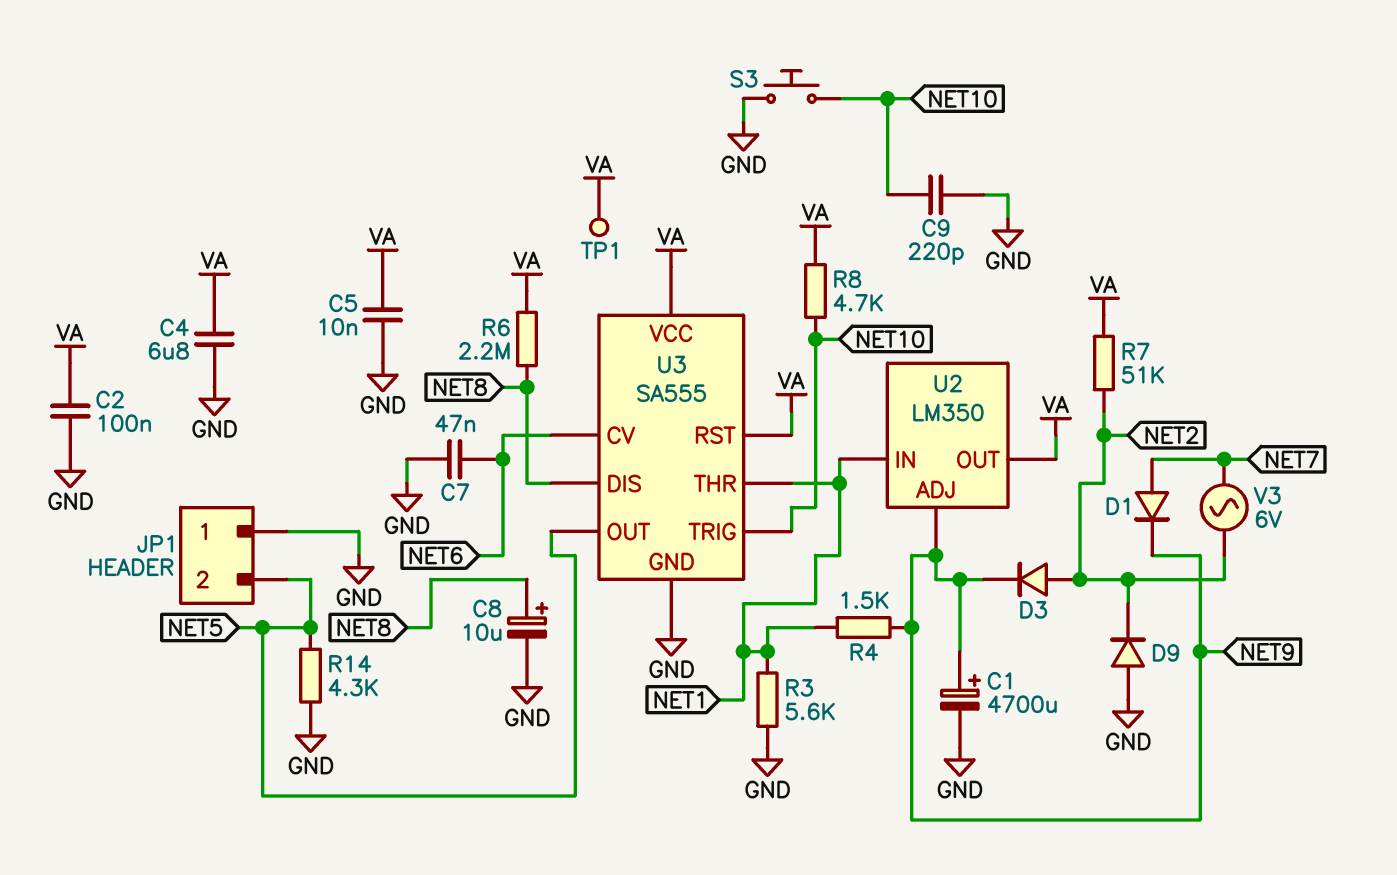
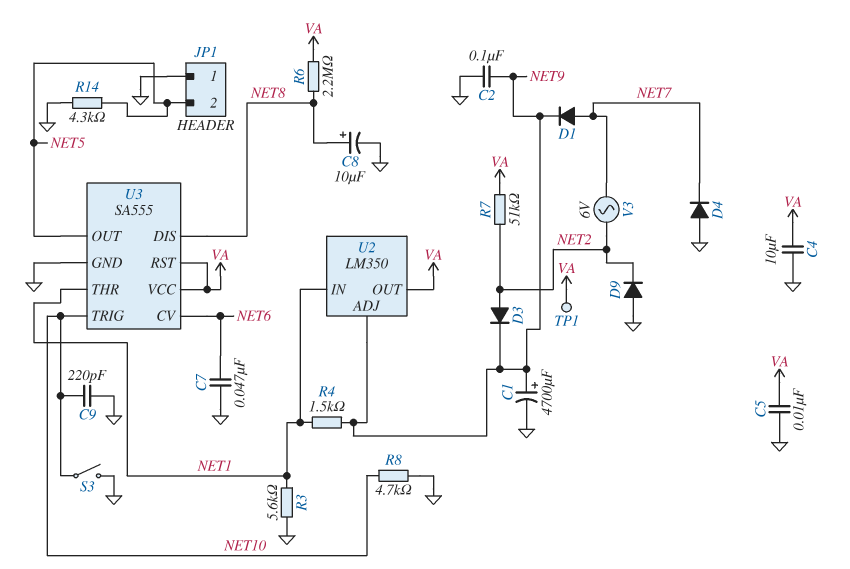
C2: 100nF (GND, VA) -> 100nF (GND, NET9)
C4: 6.8uF (GND, VA) -> 10uF (GND, VA)
D4: none -> diode (A GND, K NET7)
R8: 4.7k (NET10, VA) -> 4.7k (GND, NET10)
S3: button (GND, NET10) -> switch (GND, NET10)

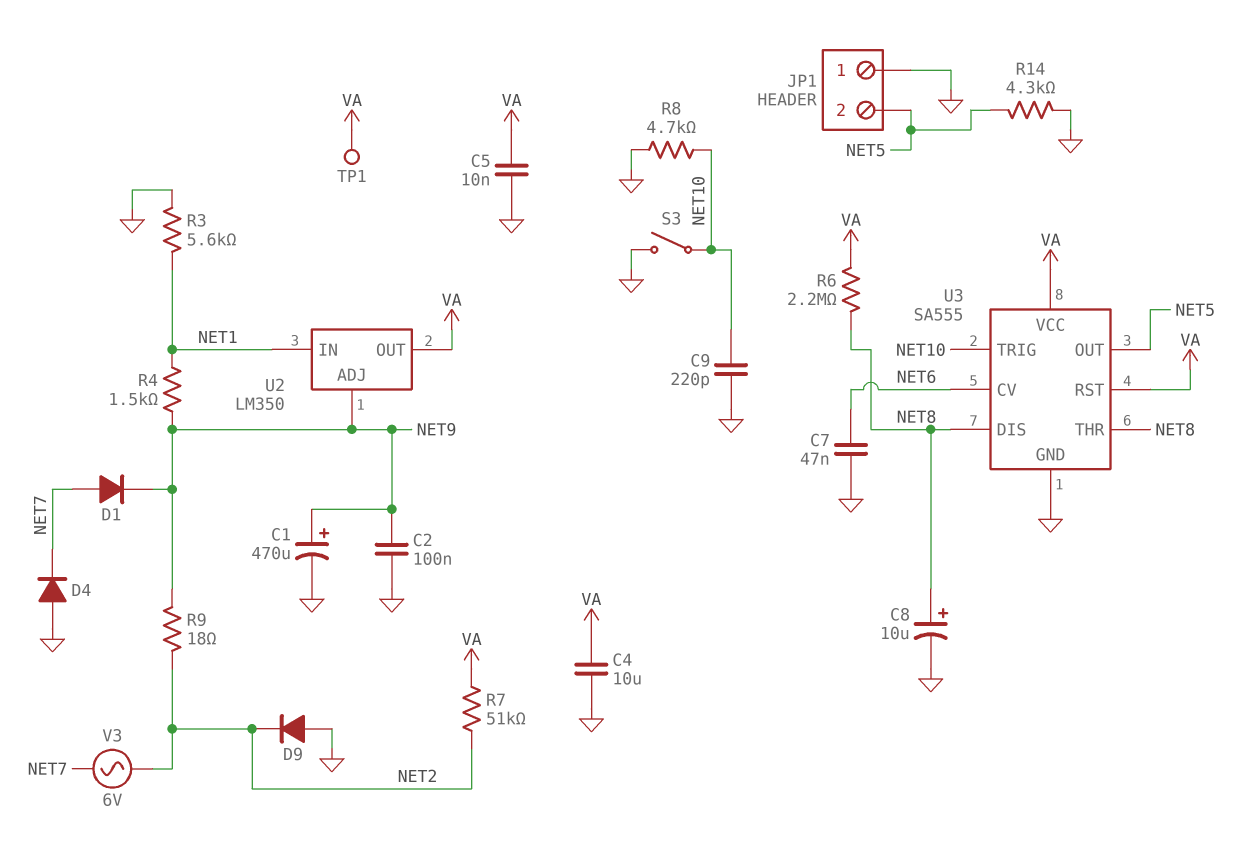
C1: 4700uF (plus NET9, minus GND) -> 470uF (plus NET9, minus GND)
D3: diode (A NET2, K NET9) -> none
R9: none -> 18 (NET2, NET9)
U3 pin THR: NET1 -> NET8

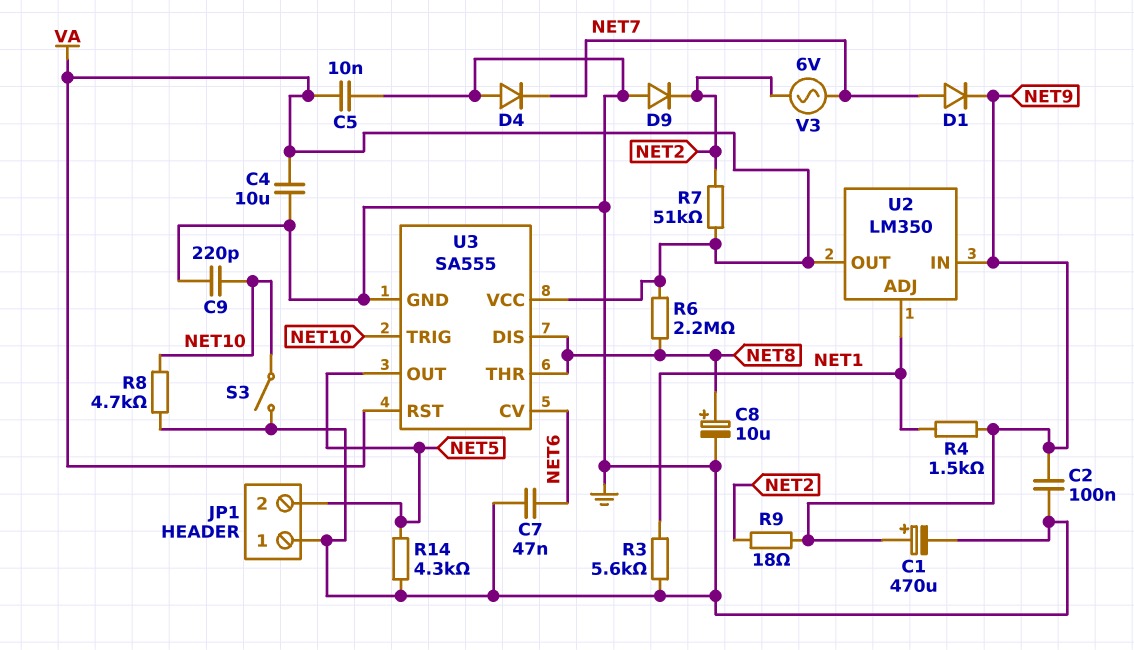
TP1: test point (VA) -> none
U2 pin ADJ: NET9 -> NET1
U2 pin IN: NET1 -> NET9

